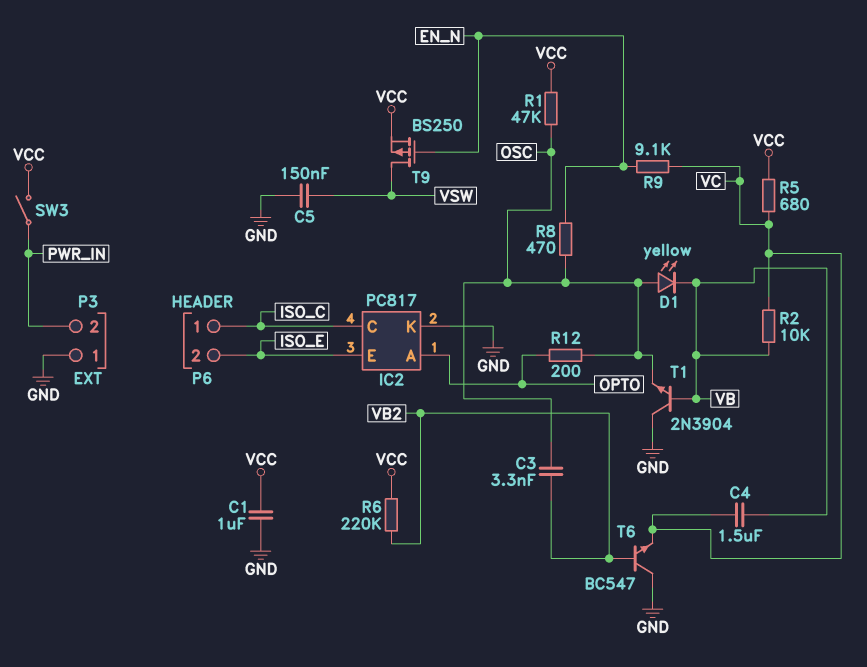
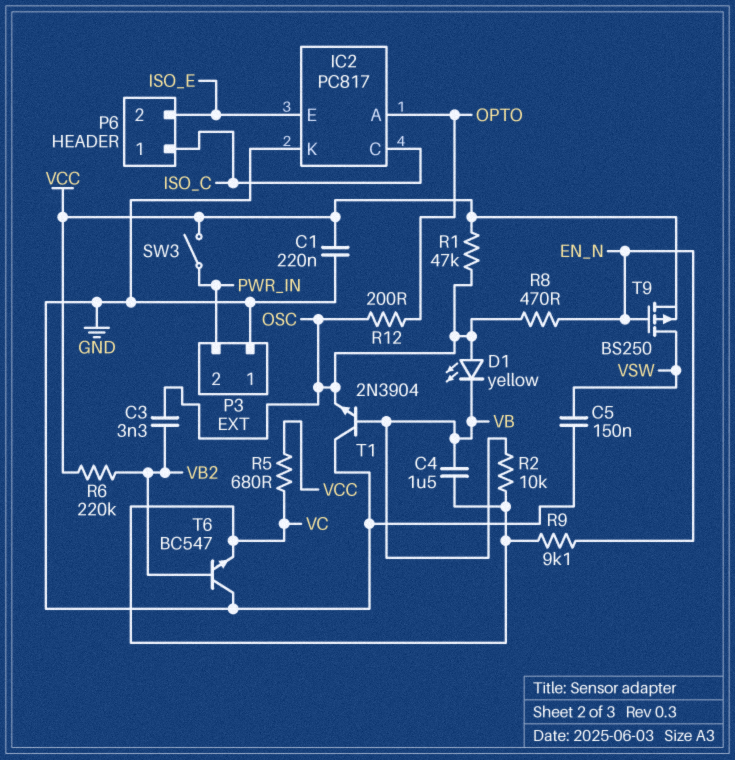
C1: 1uF (GND, VCC) -> 220nF (GND, VCC)

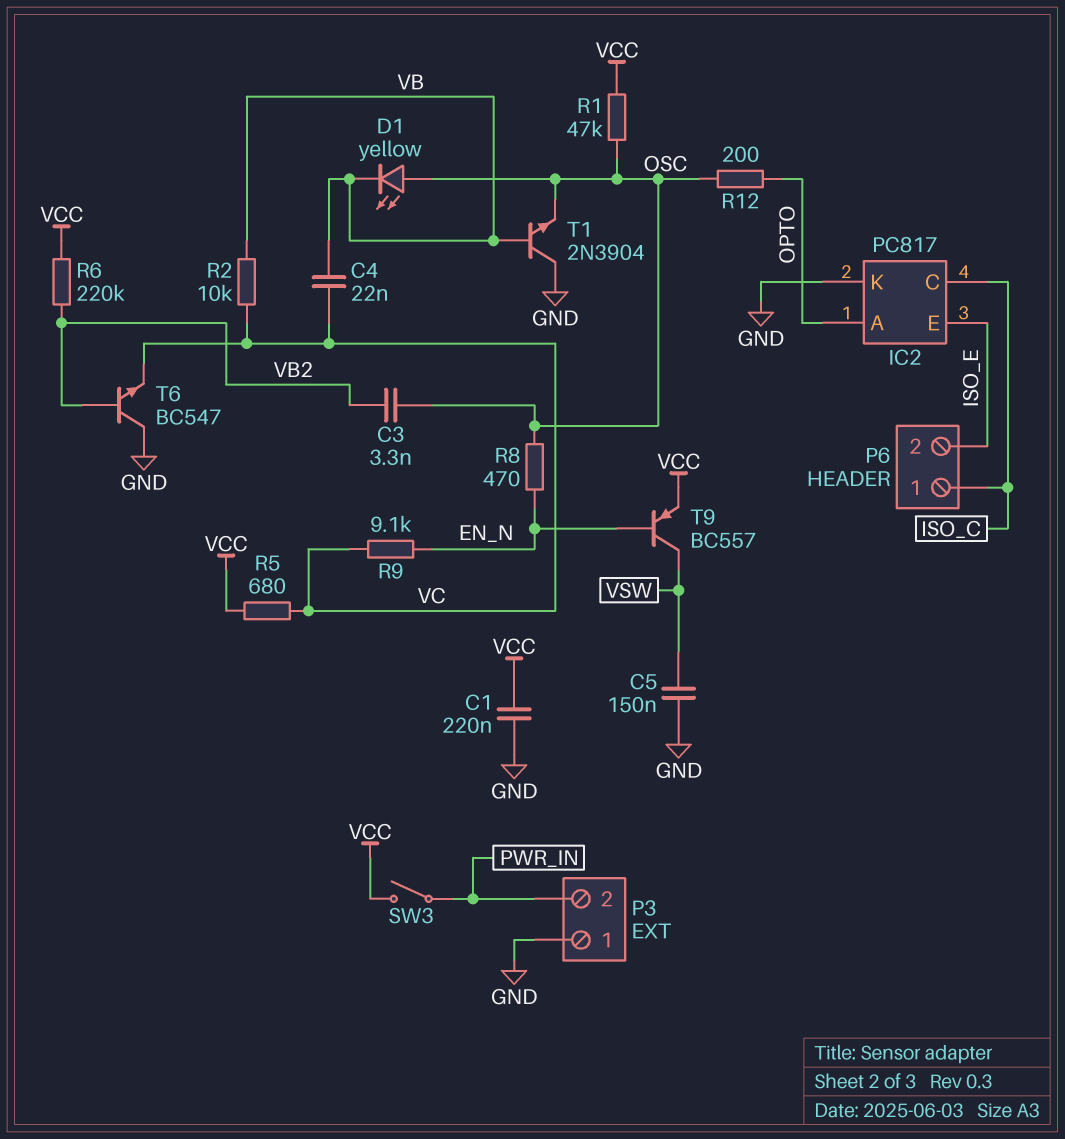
C4: 1.5uF (VB, VC) -> 22nF (VB, VC)
T9: PMOS BS250 (G EN_N, D VSW, S VCC) -> PNP BC557 (B EN_N, C VSW, E VCC)

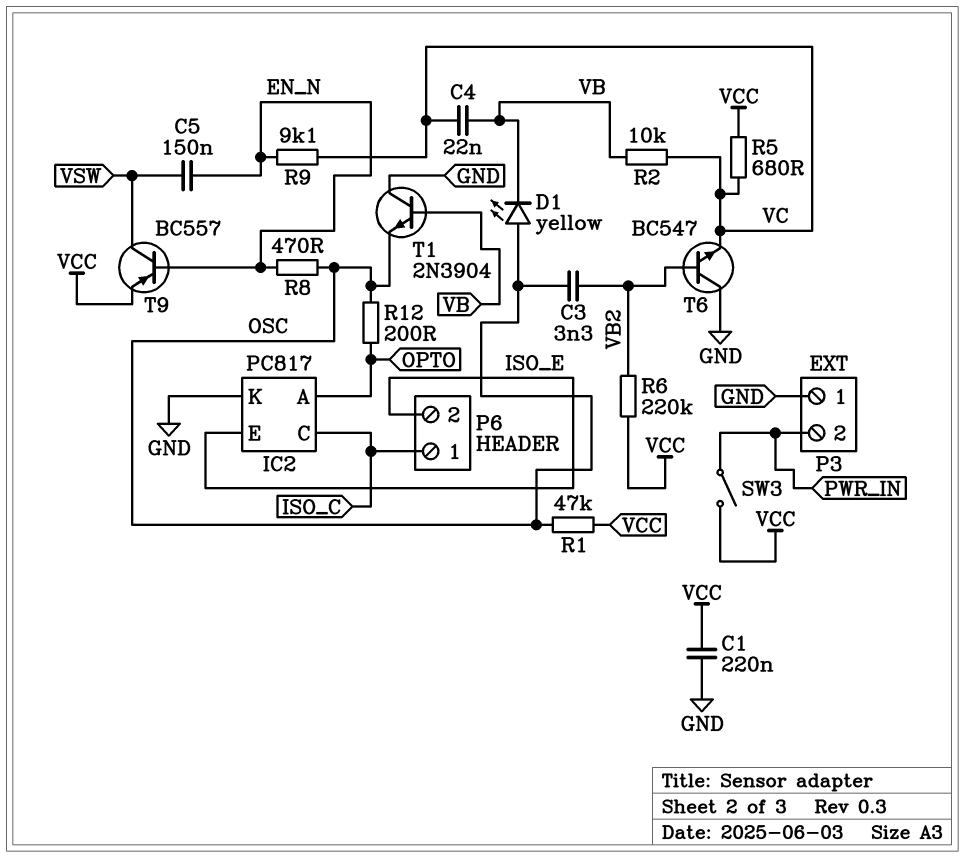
C5: 150nF (GND, VSW) -> 150nF (EN_N, VSW)

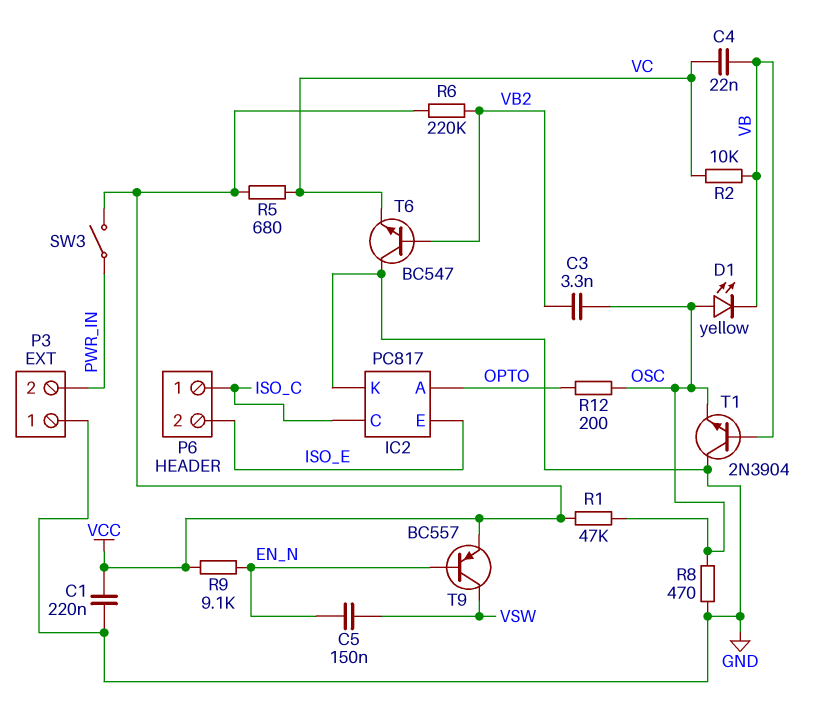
R8: 470 (EN_N, OSC) -> 470 (GND, OSC)
R9: 9.1k (EN_N, VC) -> 9.1k (EN_N, VCC)

